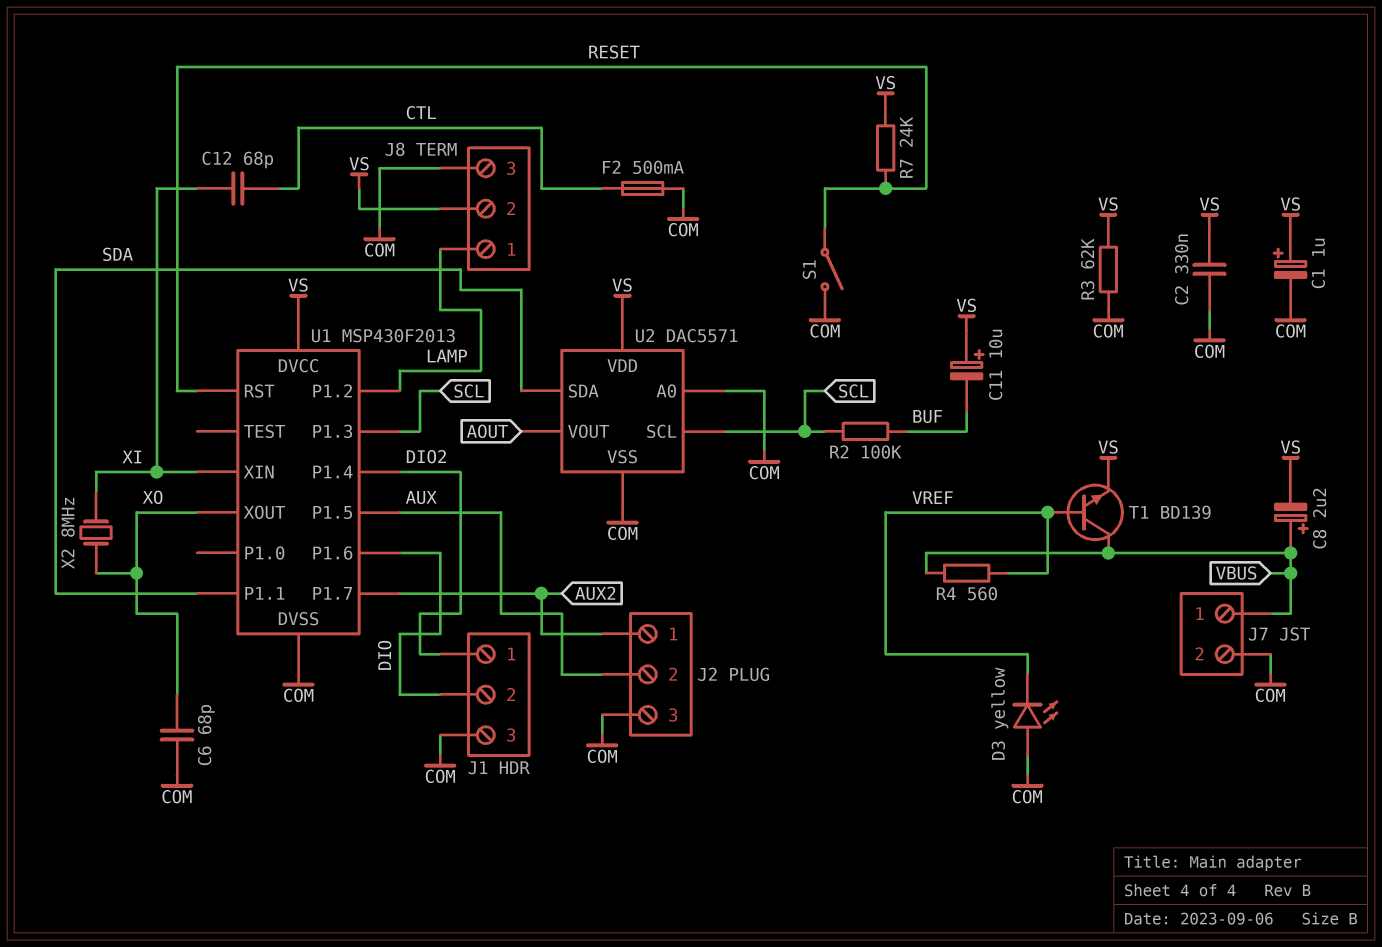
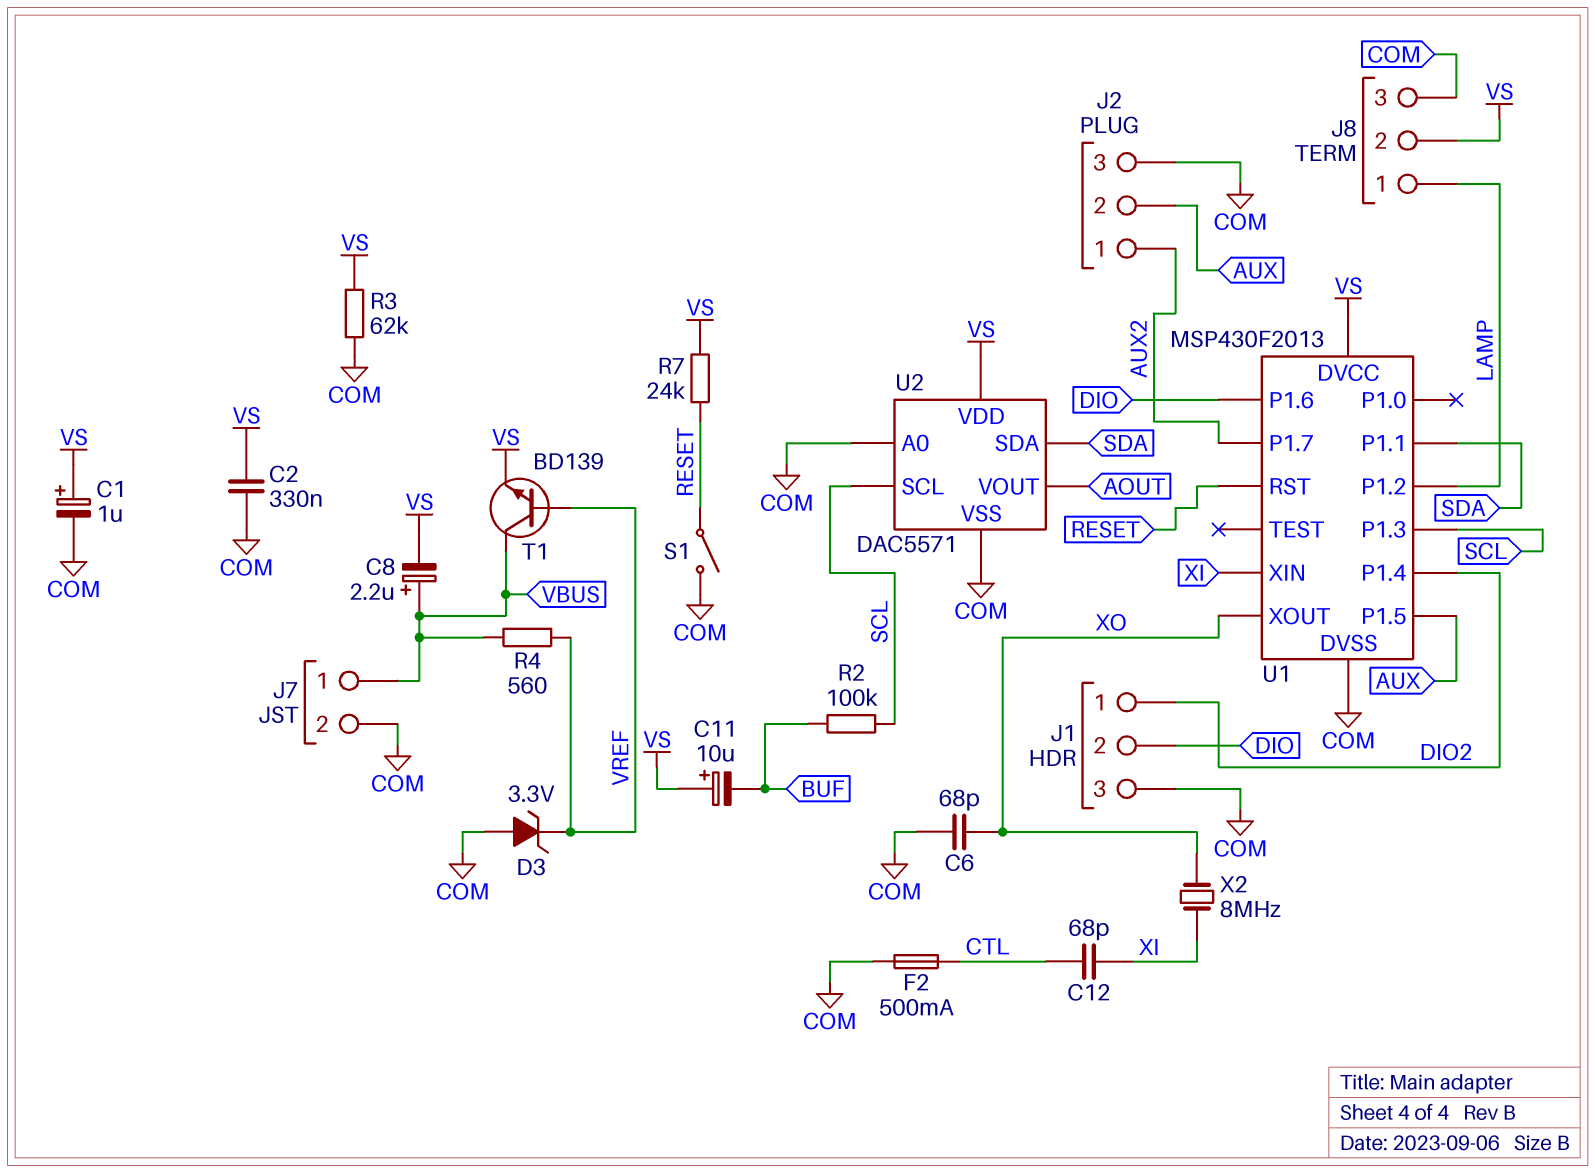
D3: LED yellow (A COM, K VREF) -> zener 3.3V (A COM, K VREF)

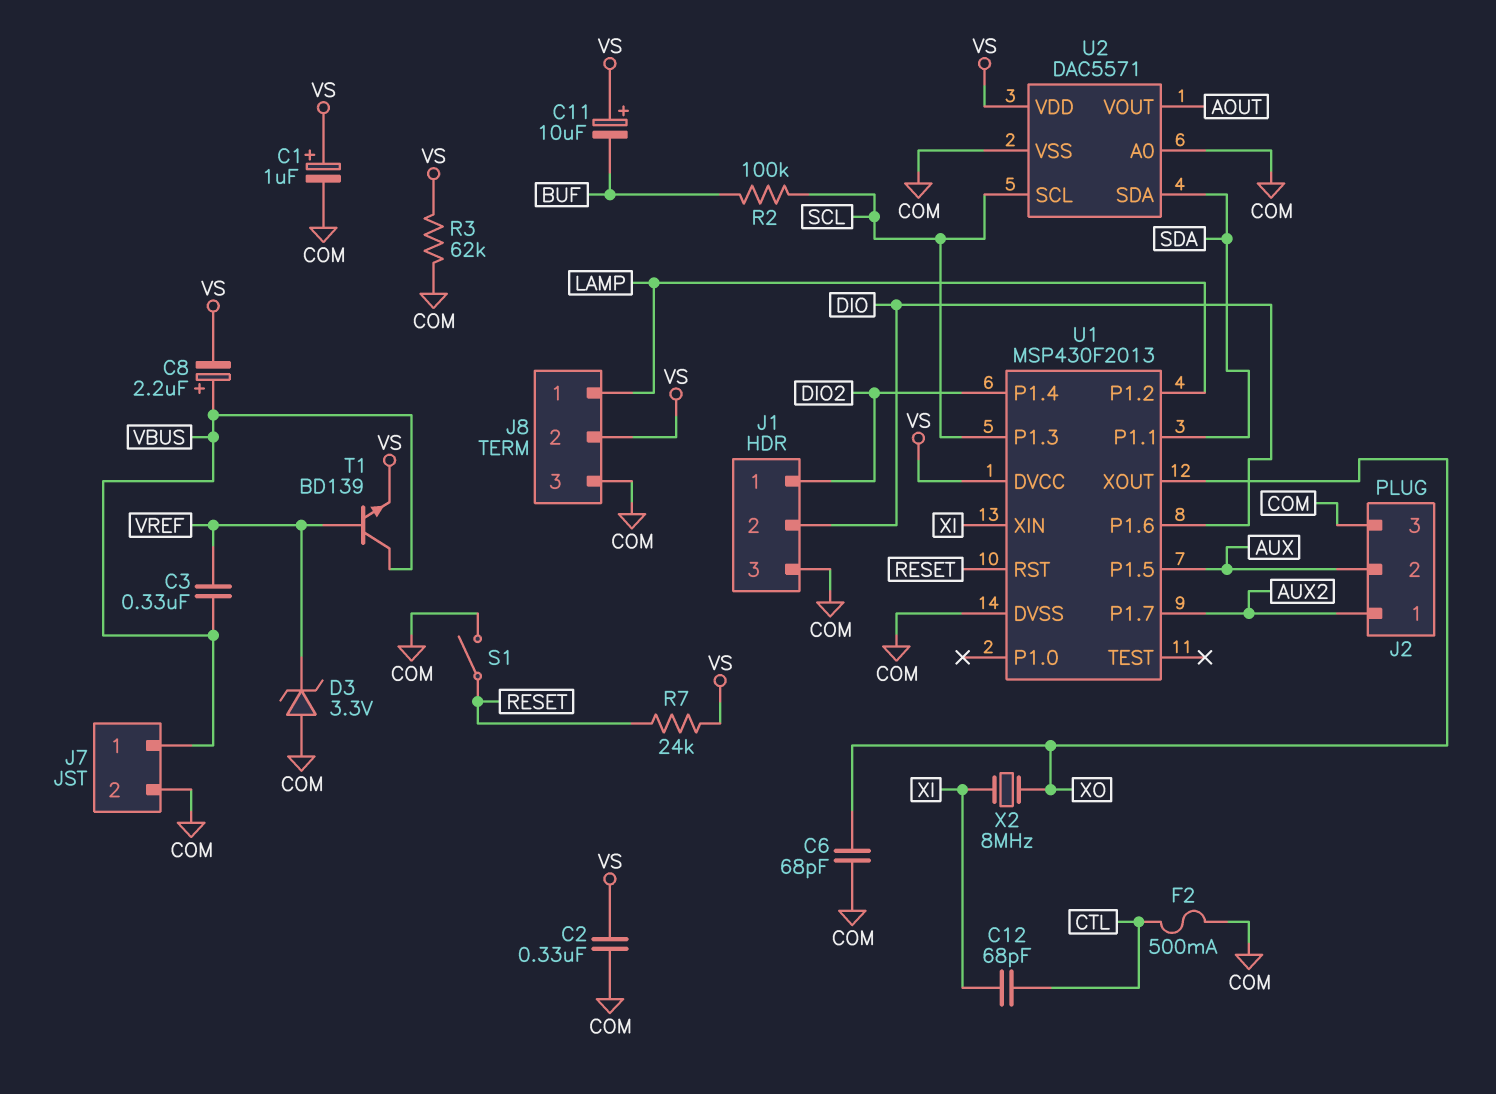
C3: none -> 330nF (VBUS, VREF)
R4: 560 (VBUS, VREF) -> none

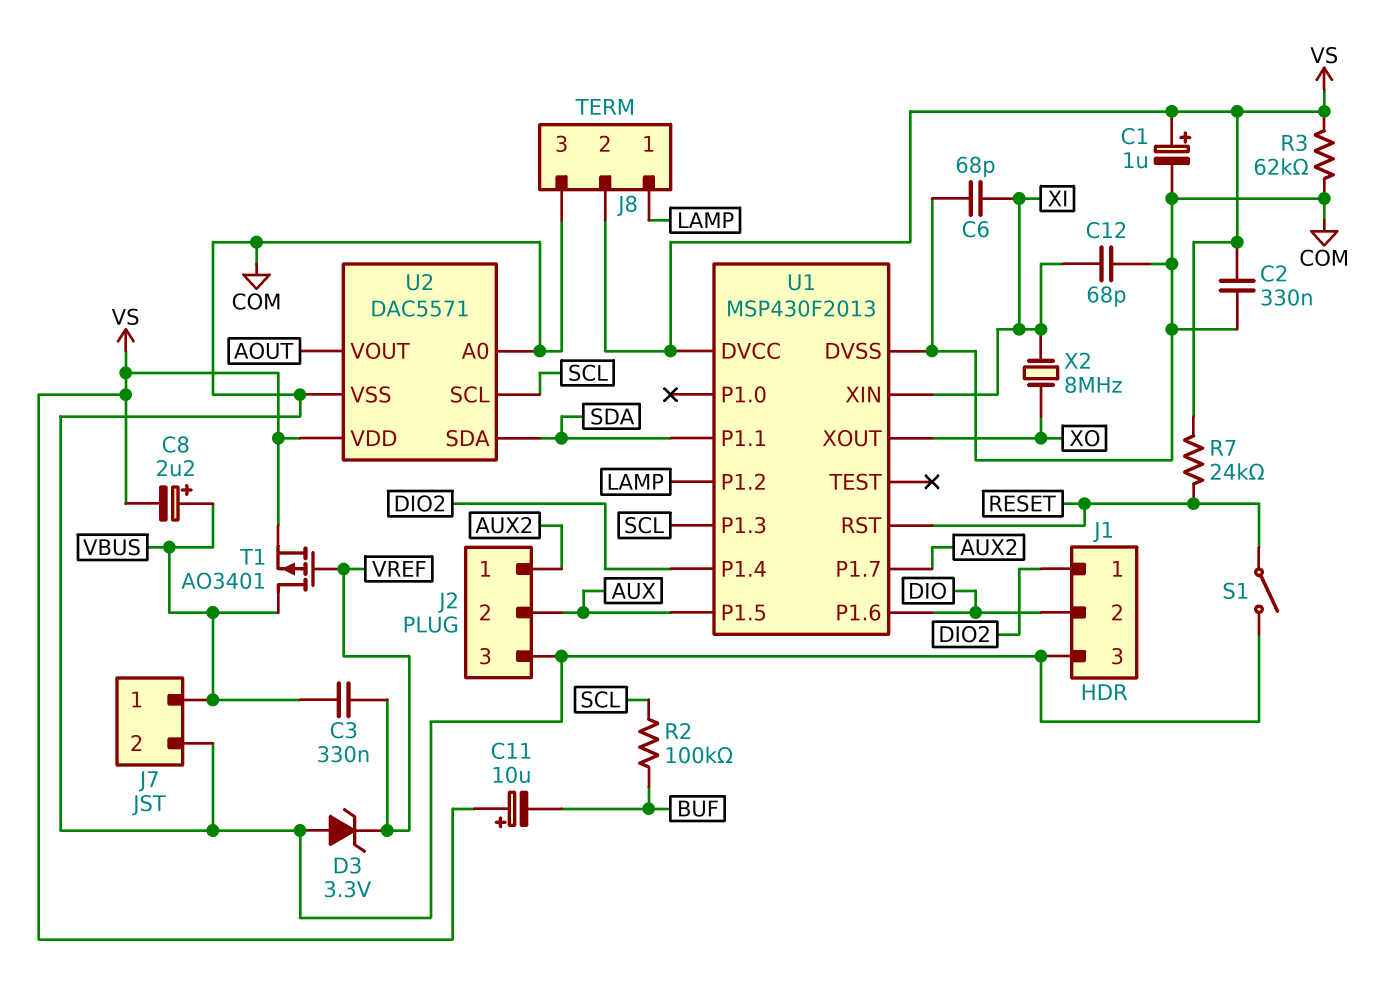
C6: 68pF (COM, XO) -> 68pF (COM, XI)
C12: 68pF (CTL, XI) -> 68pF (COM, XI)
F2: 500mA (COM, CTL) -> none
T1: NPN BD139 (B VREF, C VBUS, E VS) -> PMOS AO3401 (G VREF, D VBUS, S VS)

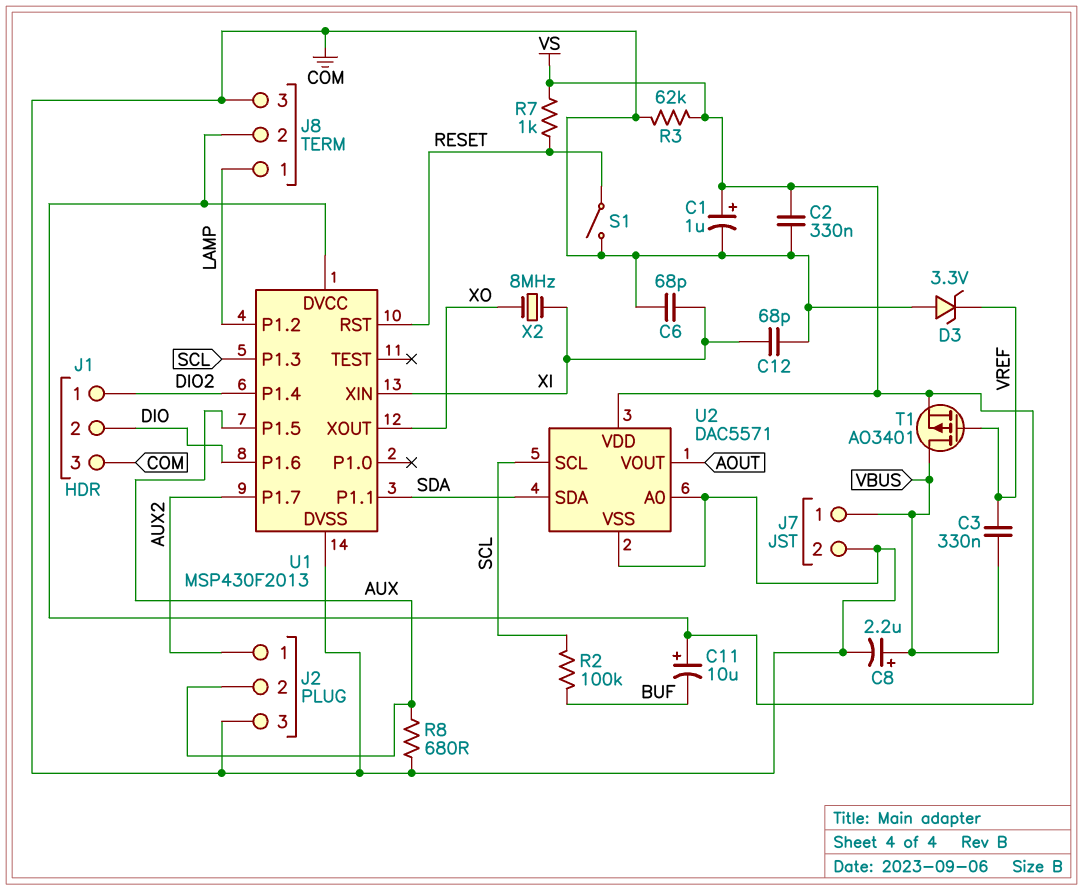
C8: 2.2uF (plus VBUS, minus VS) -> 2.2uF (plus VBUS, minus COM)
R7: 24k (RESET, VS) -> 1k (RESET, VS)
R8: none -> 680 (AUX, COM)

